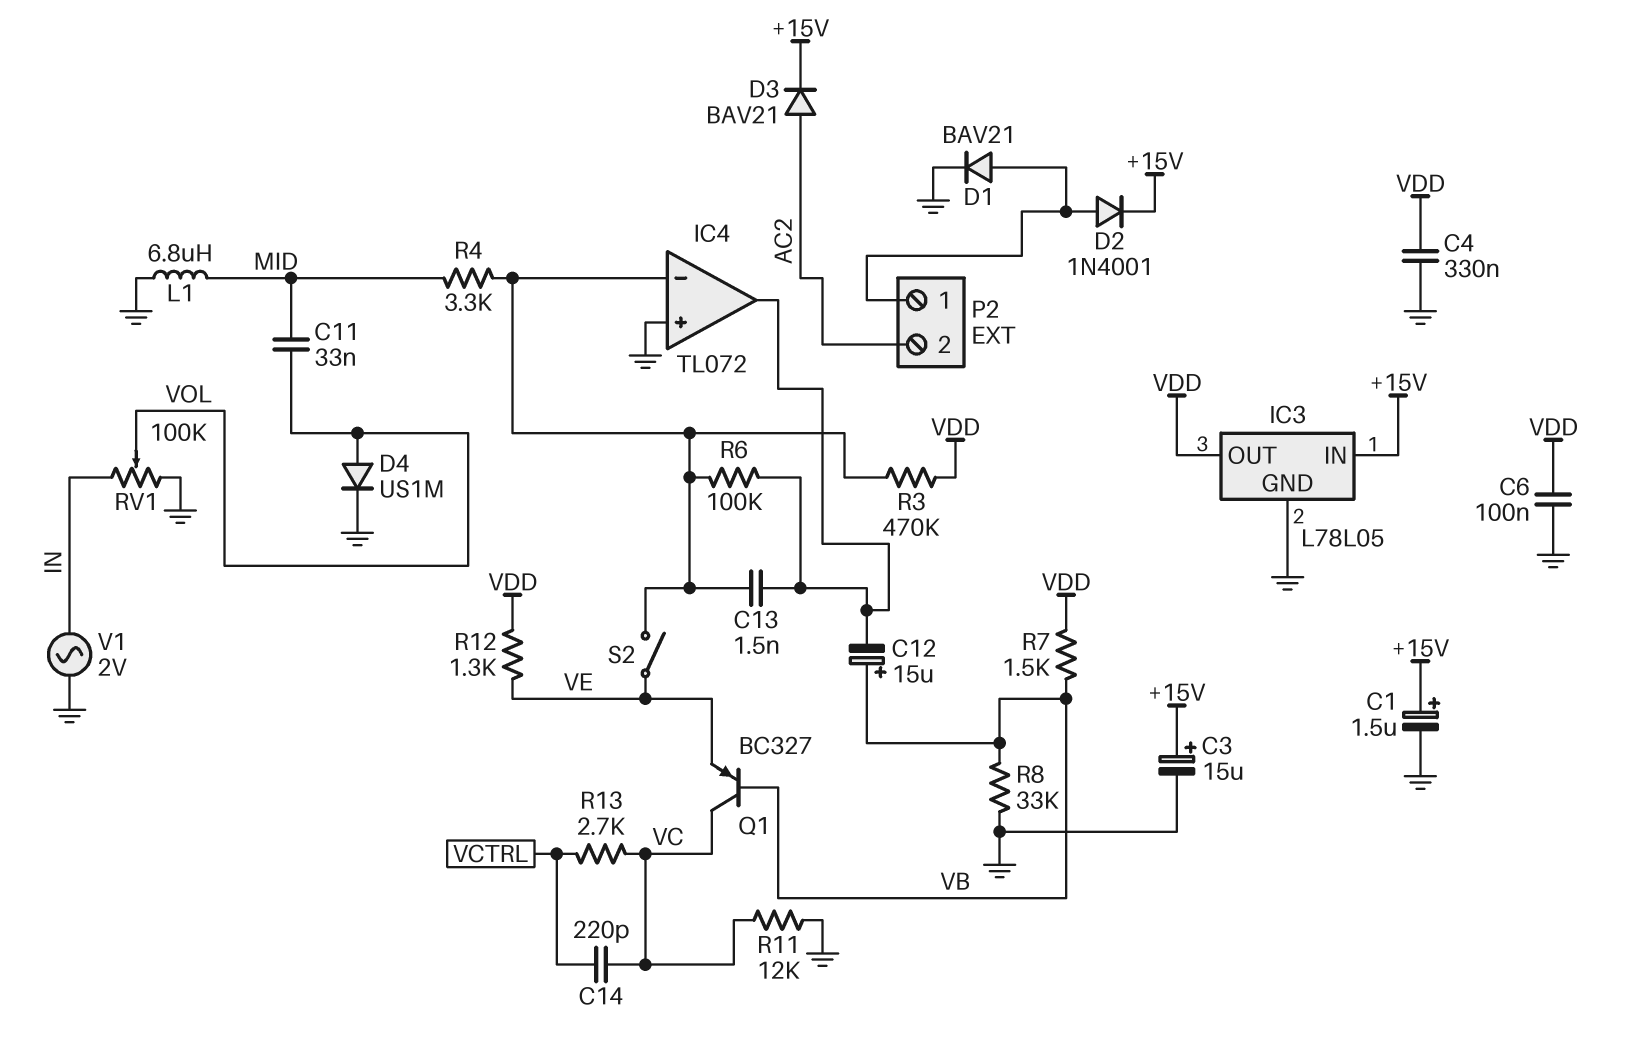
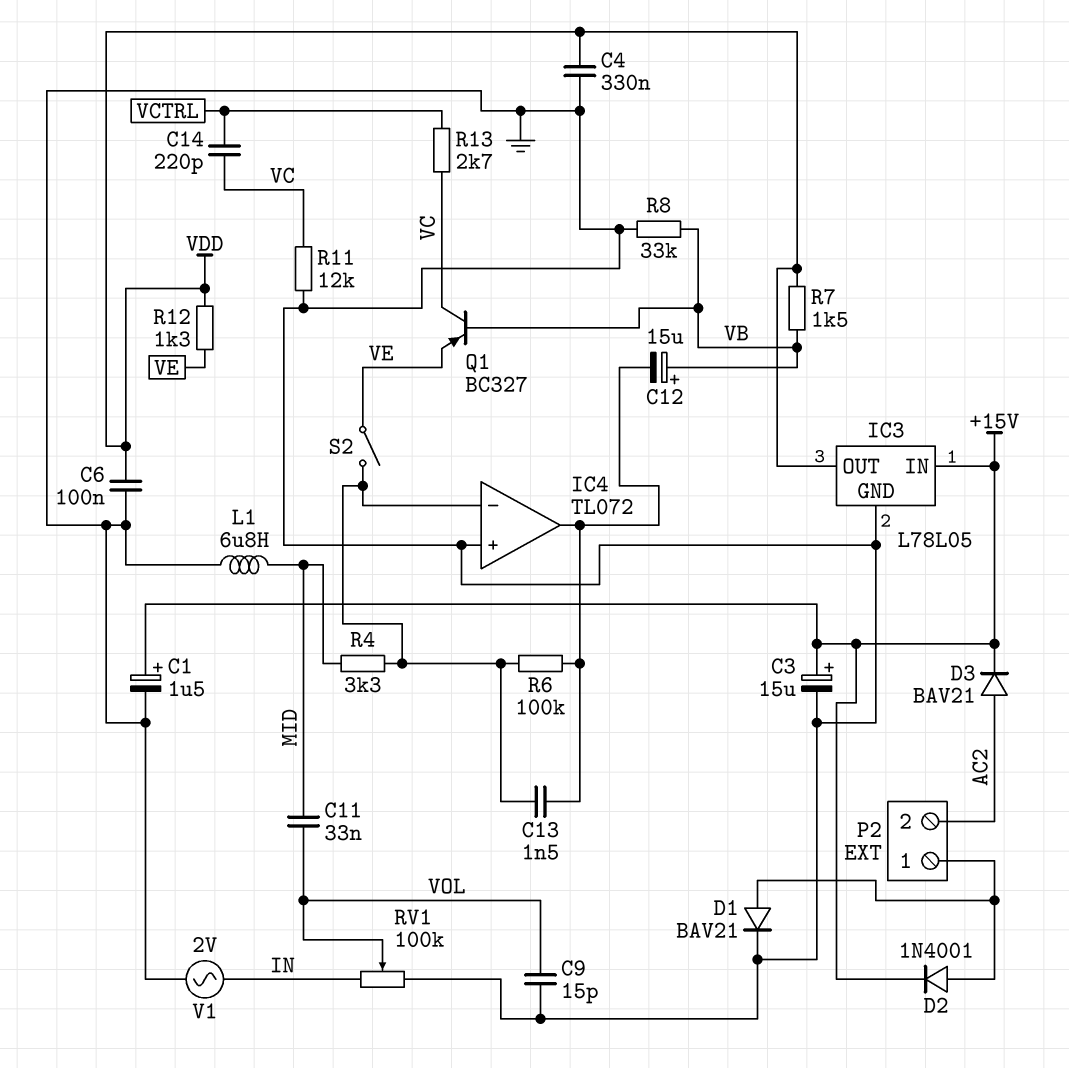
C9: none -> 15pF (GND, VOL)
D4: diode US1M (A VOL, K GND) -> none
R3: 470k (IC4/in-, VDD) -> none

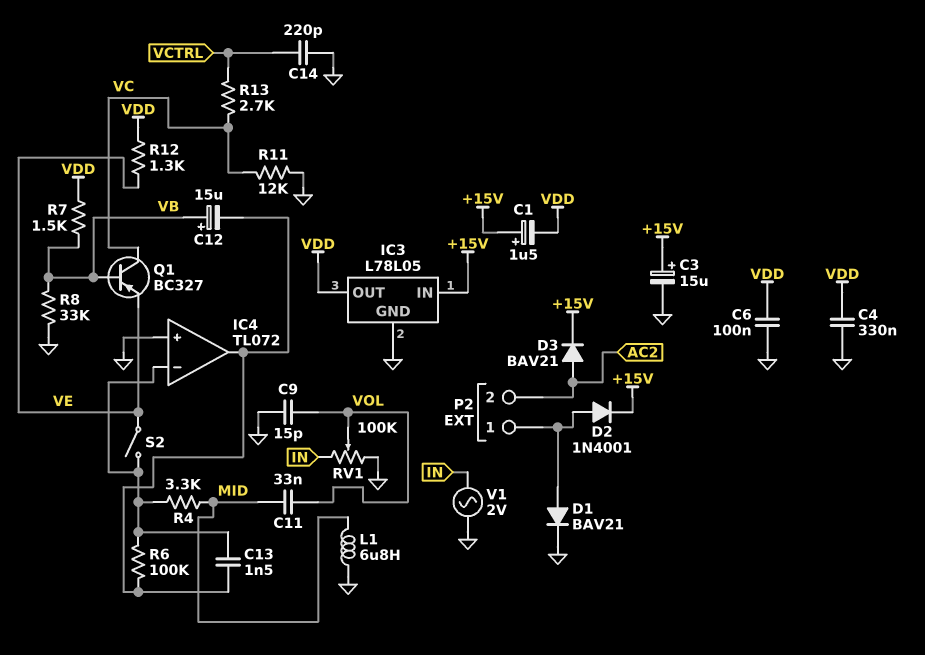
C1: 1.5uF (plus +15V, minus GND) -> 1.5uF (plus +15V, minus VDD)
C14: 220pF (VC, VCTRL) -> 220pF (GND, VCTRL)

